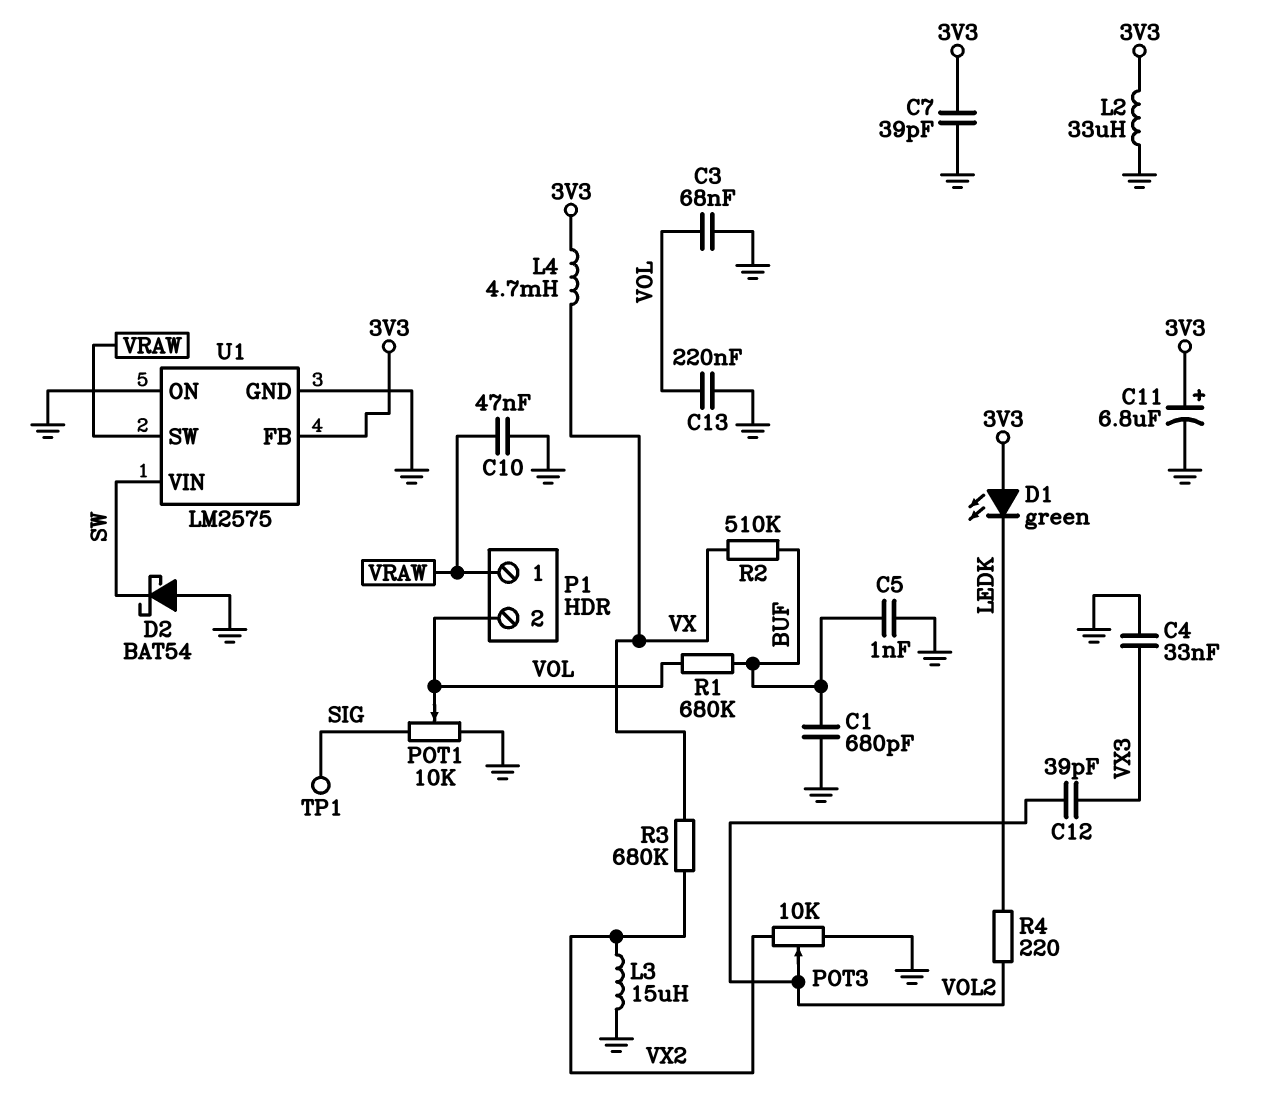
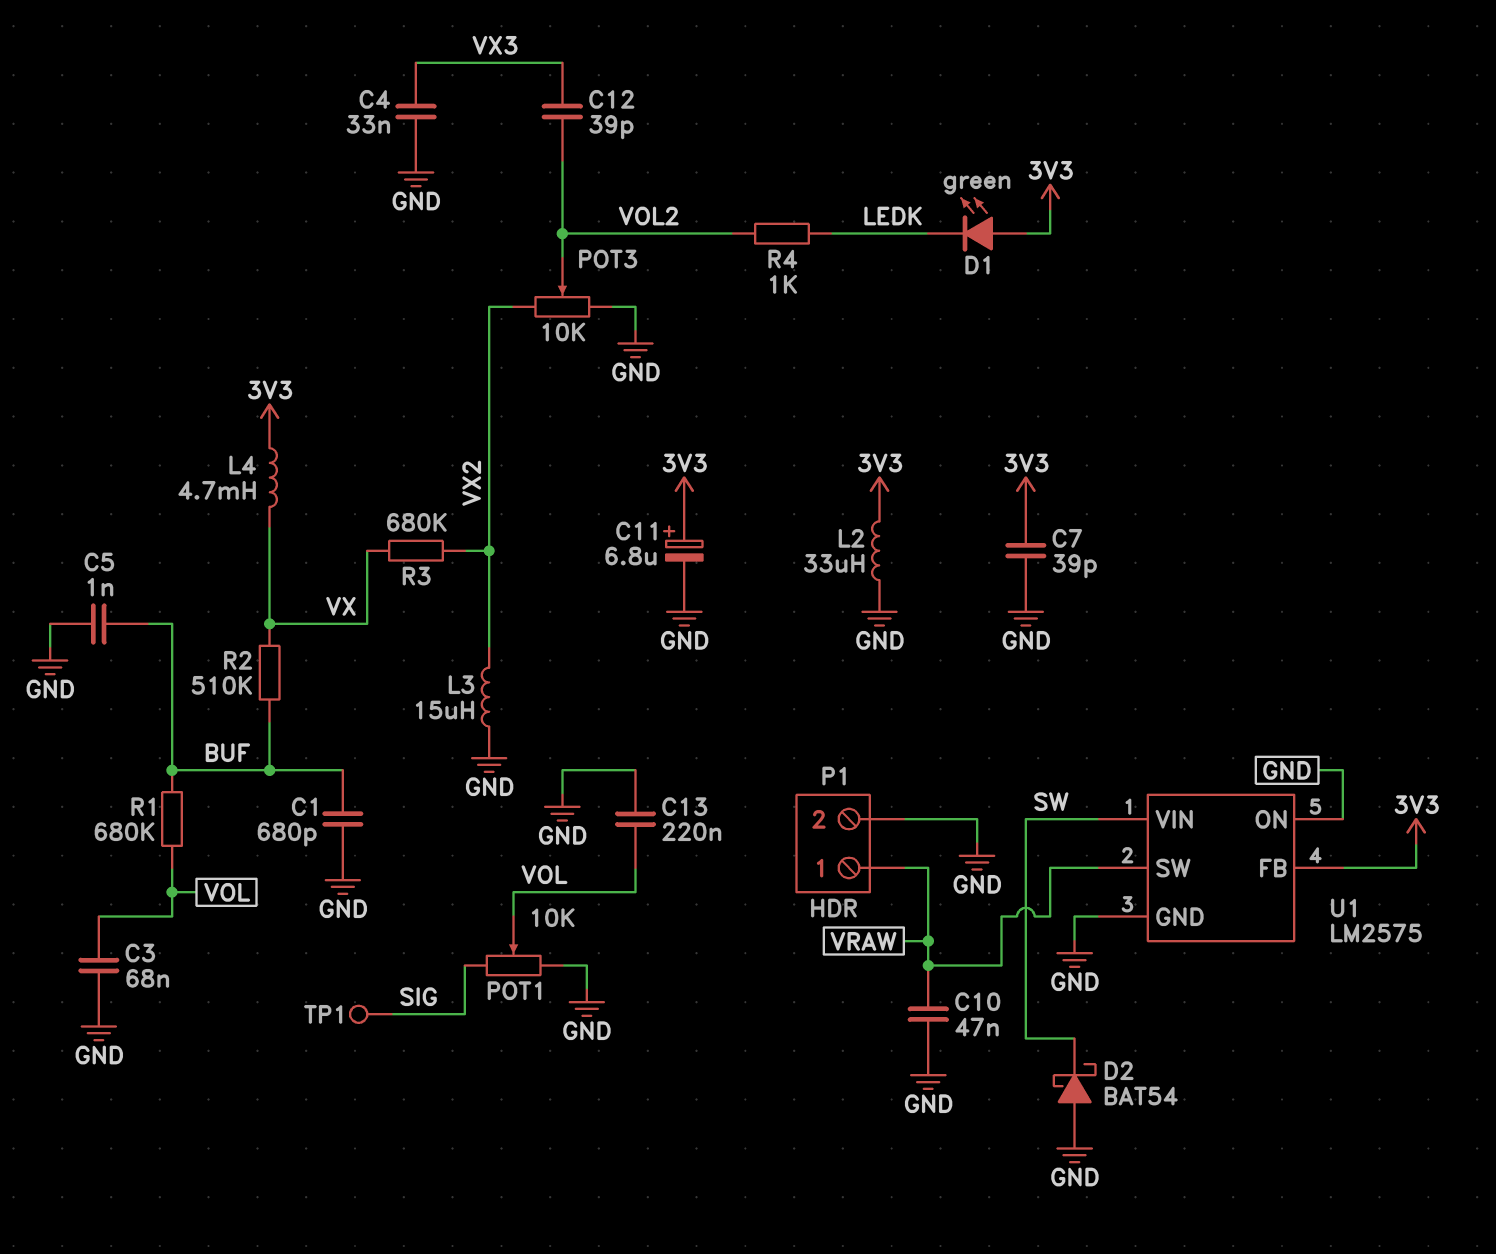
P1 pin 2: VOL -> GND
R4: 220 (LEDK, VOL2) -> 1k (LEDK, VOL2)

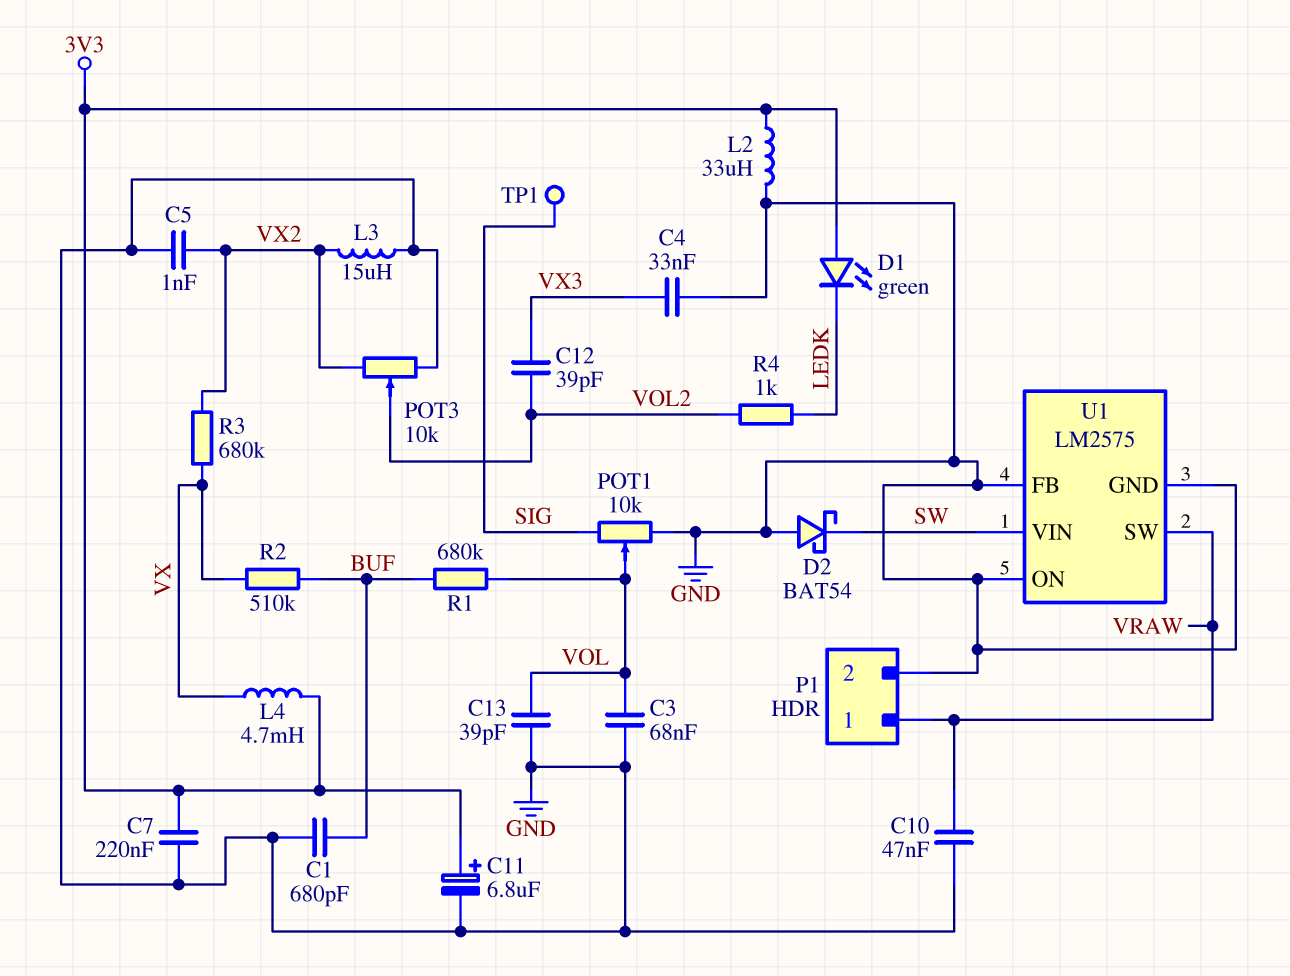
C5: 1nF (BUF, GND) -> 1nF (GND, VX2)
C7: 39pF (3V3, GND) -> 220nF (3V3, GND)
C13: 220nF (GND, VOL) -> 39pF (GND, VOL)
U1 pin FB: 3V3 -> GND

